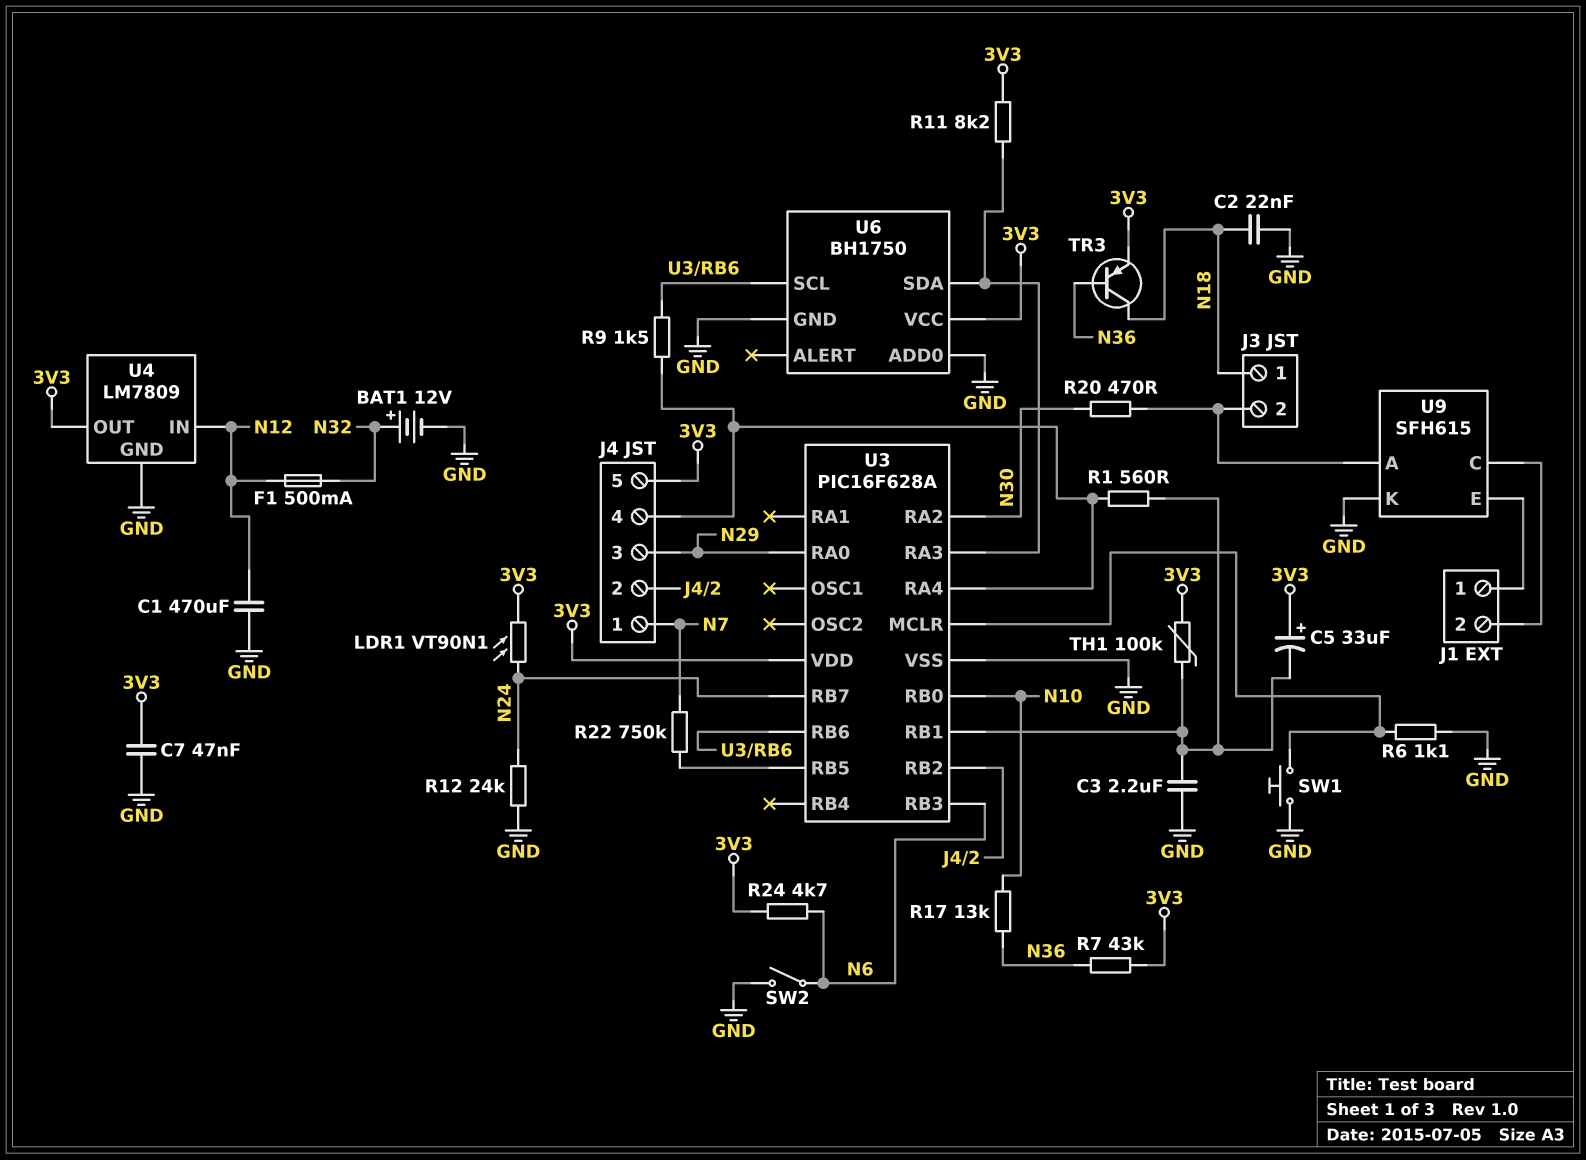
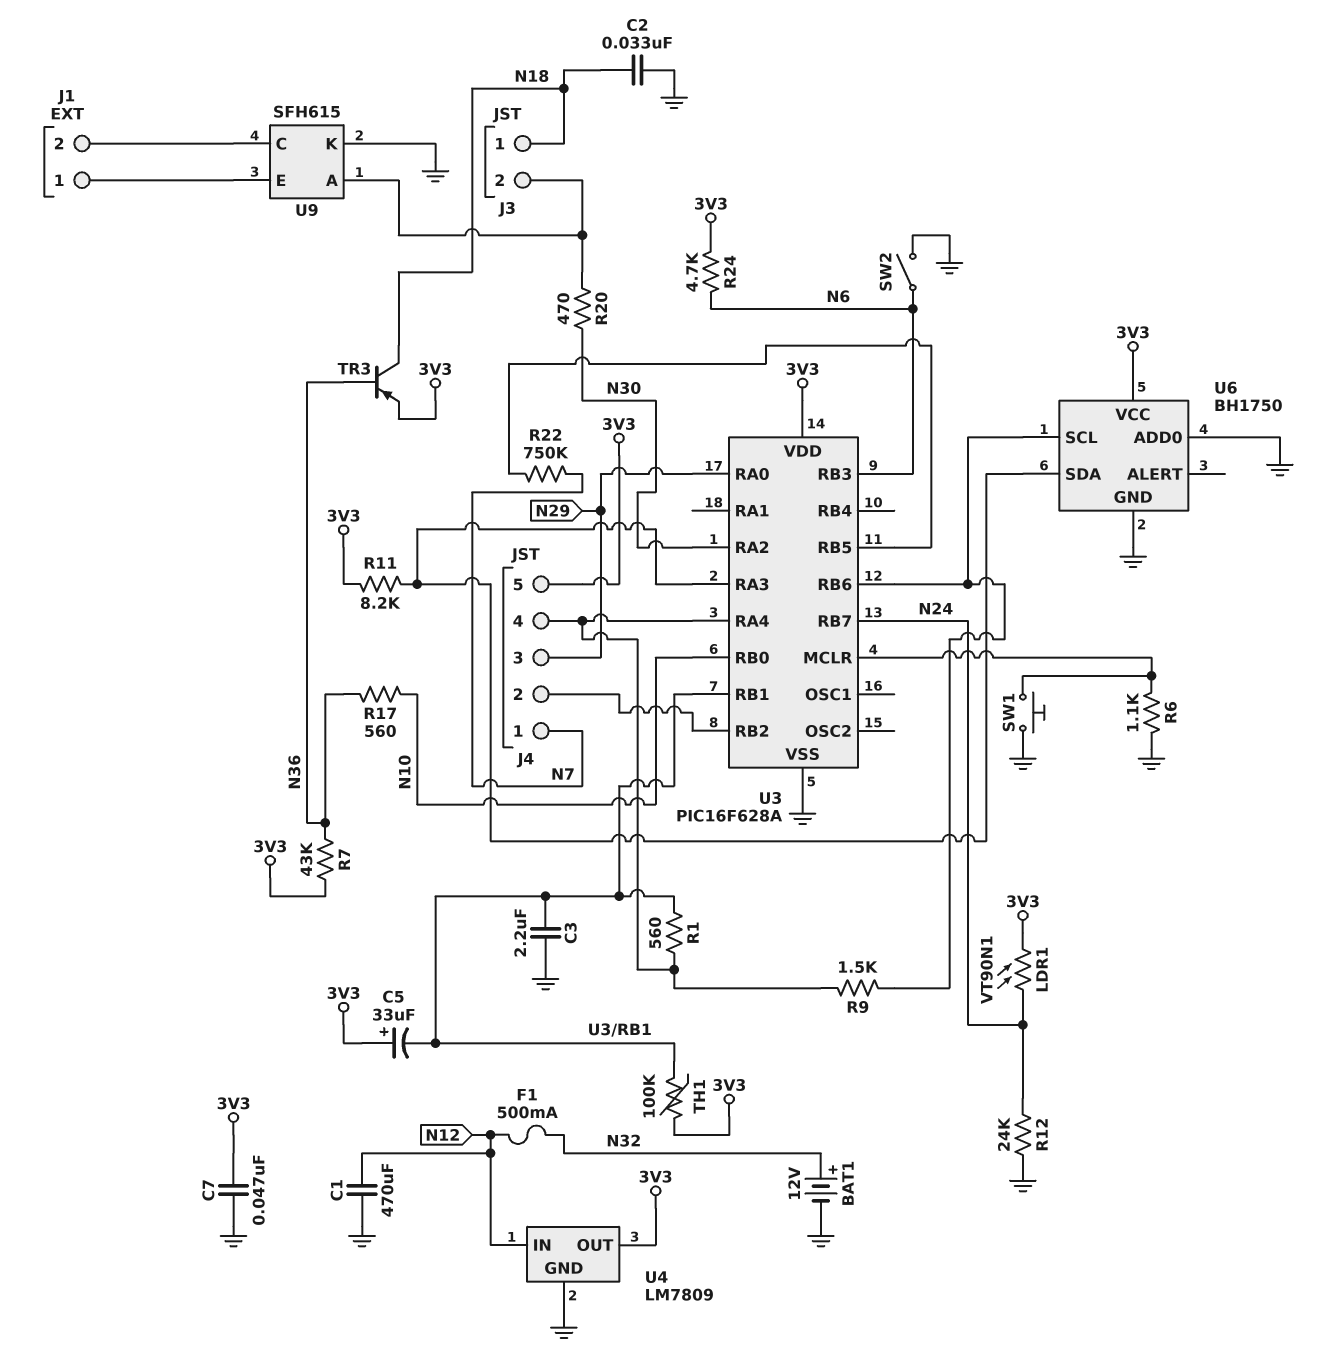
C2: 22nF (GND, N18) -> 33nF (GND, N18)
R17: 13k (N10, N36) -> 560 (N10, N36)

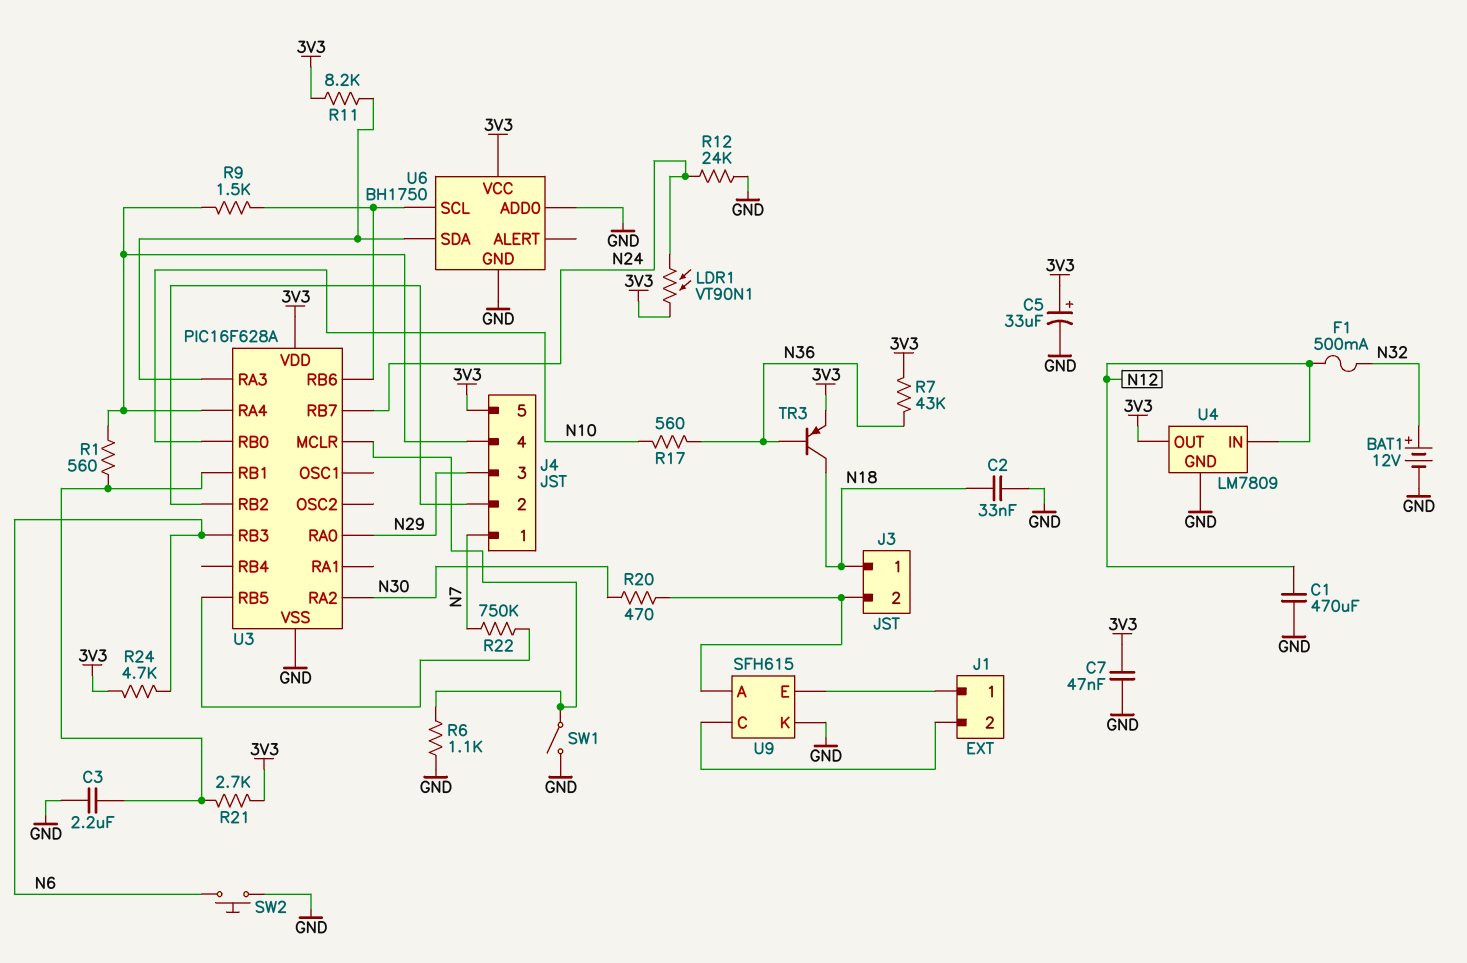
C5: 33uF (plus 3V3, minus U3/RB1) -> 33uF (plus 3V3, minus GND)
R21: none -> 2.7k (3V3, U3/RB1)
SW1: button (GND, U3/MCLR) -> switch (GND, U3/MCLR)
SW2: switch (GND, N6) -> button (GND, N6)
TH1: 100k (3V3, U3/RB1) -> none

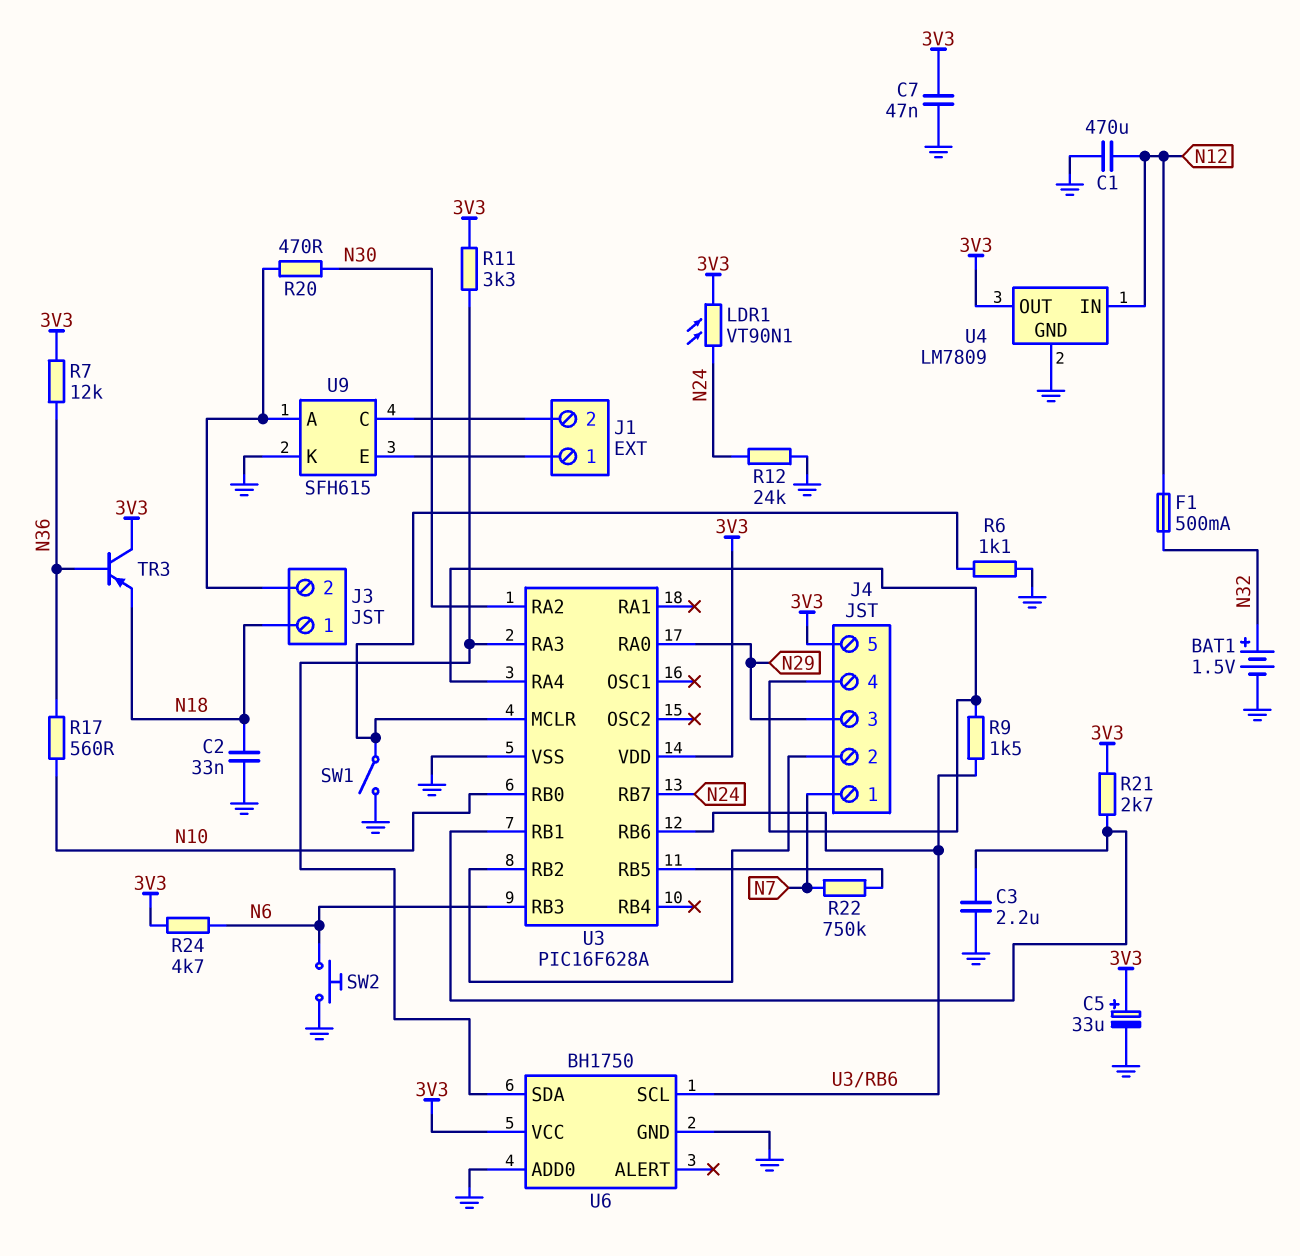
BAT1: 12V (plus N32, minus GND) -> 1.5V (plus N32, minus GND)
R1: 560 (J4/4, U3/RB1) -> none
R7: 43k (3V3, N36) -> 12k (3V3, N36)
R11: 8.2k (3V3, U3/RA3) -> 3.3k (3V3, U3/RA3)
TR3: PNP (B N36, C N18, E 3V3) -> PNP (B N36, C 3V3, E N18)

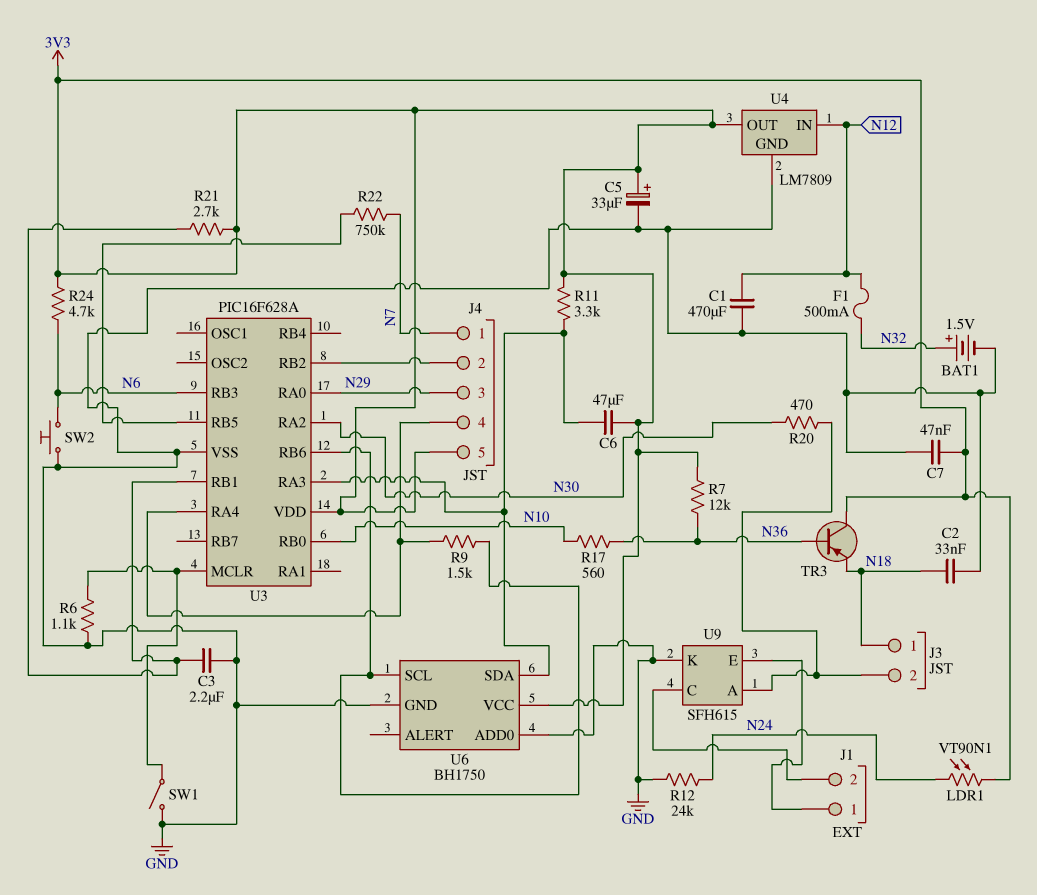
C6: none -> 47uF (3V3, U3/RA3)
U3 pin RB7: N24 -> none

